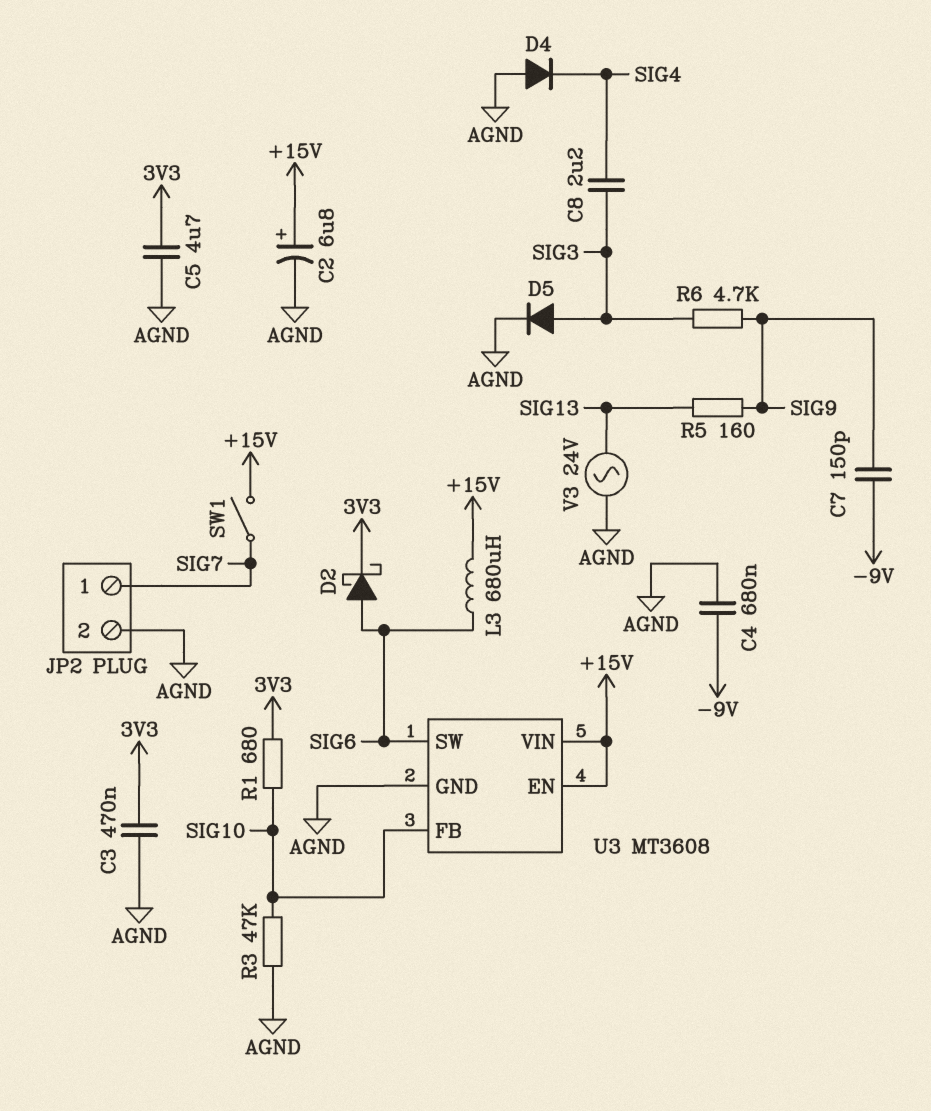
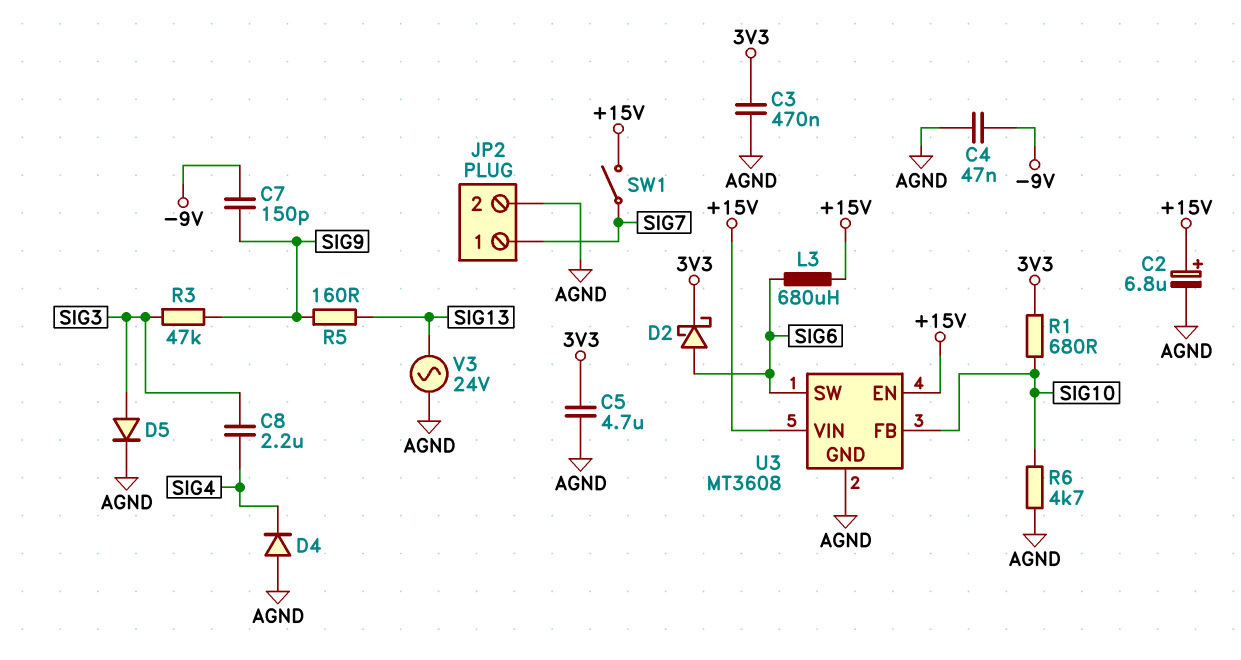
C4: 680nF (-9V, AGND) -> 47nF (-9V, AGND)
R3: 47k (AGND, SIG10) -> 47k (SIG3, SIG9)
R6: 4.7k (SIG3, SIG9) -> 4.7k (AGND, SIG10)

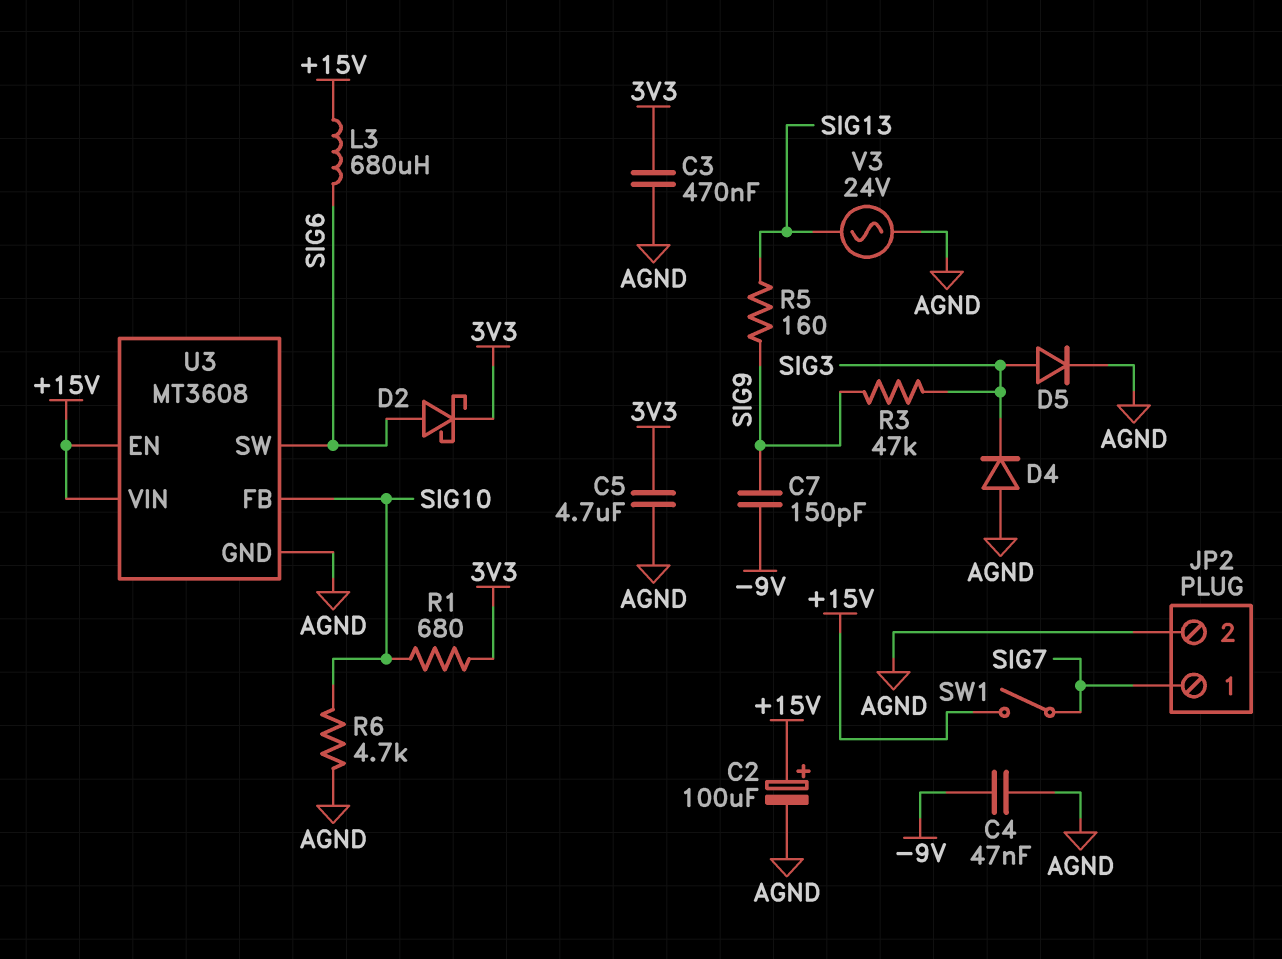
C2: 6.8uF (plus +15V, minus AGND) -> 100uF (plus +15V, minus AGND)
C8: 2.2uF (SIG3, SIG4) -> none
D4: diode (A AGND, K SIG4) -> diode (A AGND, K SIG3)

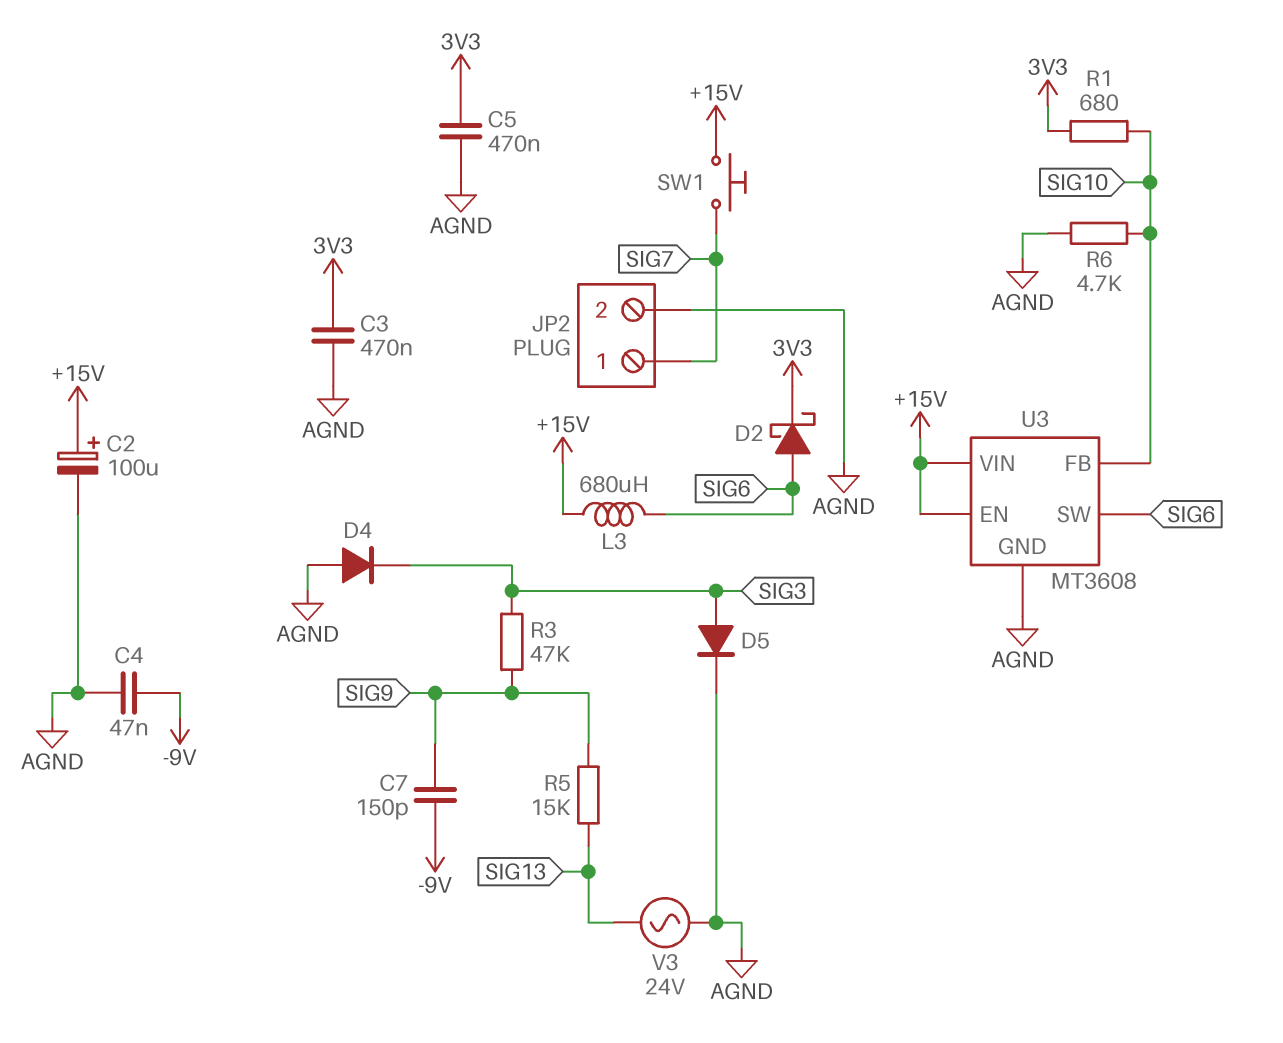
C5: 4.7uF (3V3, AGND) -> 470nF (3V3, AGND)
R5: 160 (SIG9, SIG13) -> 15k (SIG9, SIG13)
SW1: switch (+15V, SIG7) -> button (+15V, SIG7)

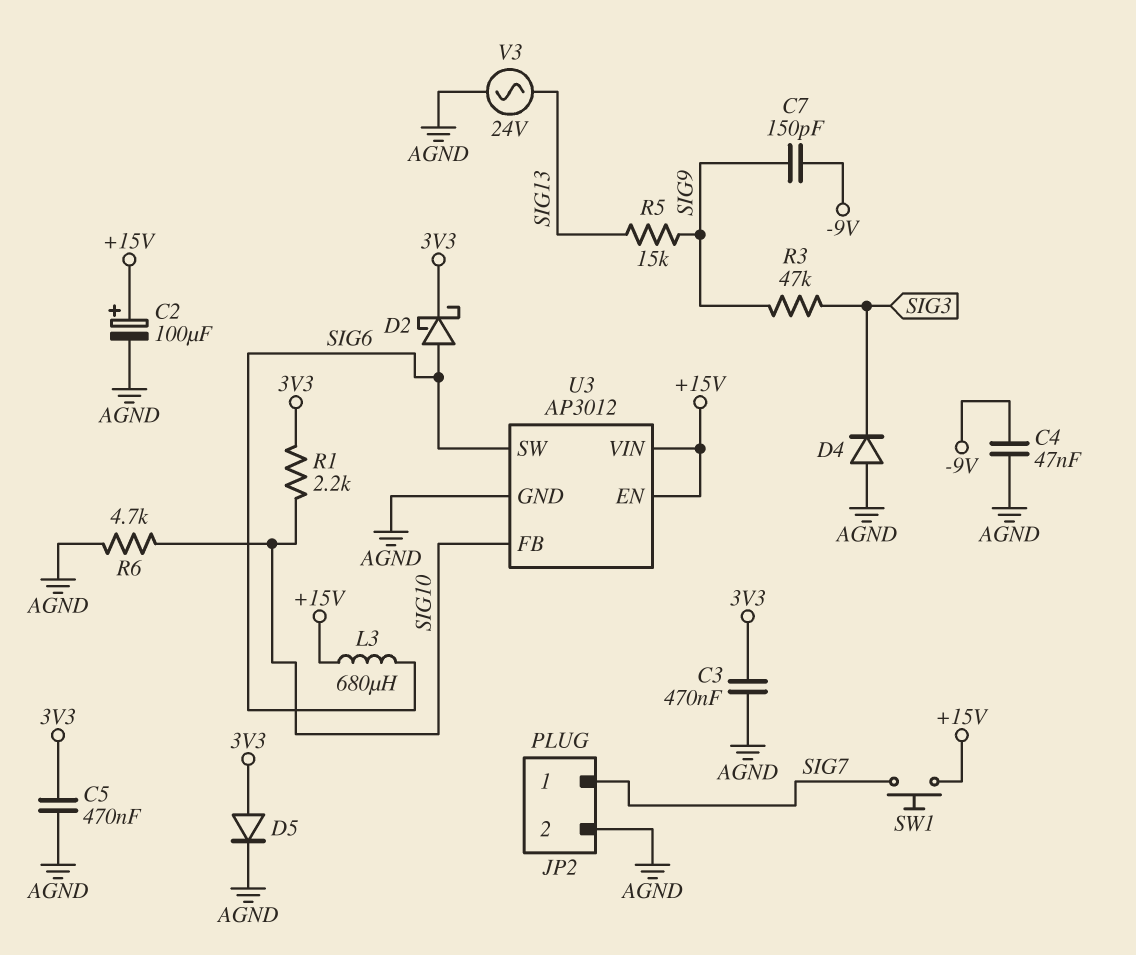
D5: diode (A SIG3, K AGND) -> diode (A 3V3, K AGND)
R1: 680 (3V3, SIG10) -> 2.2k (3V3, SIG10)
U3: MT3608 -> AP3012

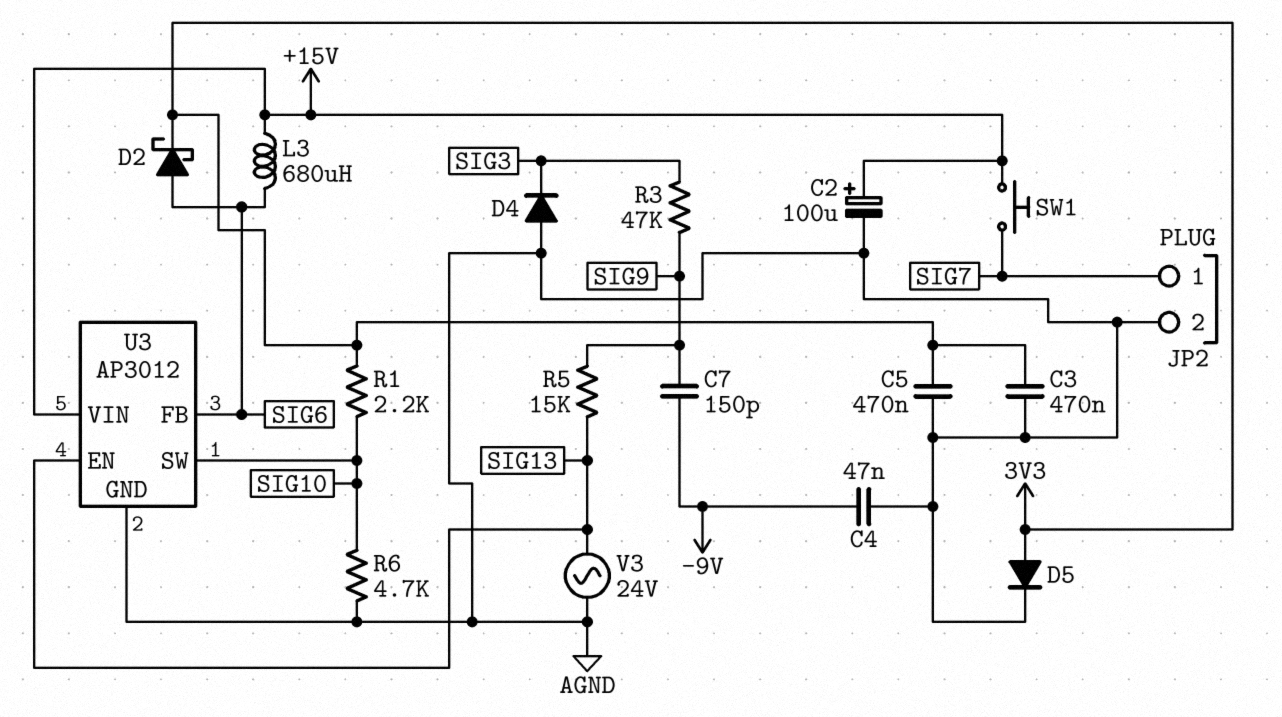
U3 pin EN: +15V -> SIG13
U3 pin FB: SIG10 -> SIG6
U3 pin SW: SIG6 -> SIG10

